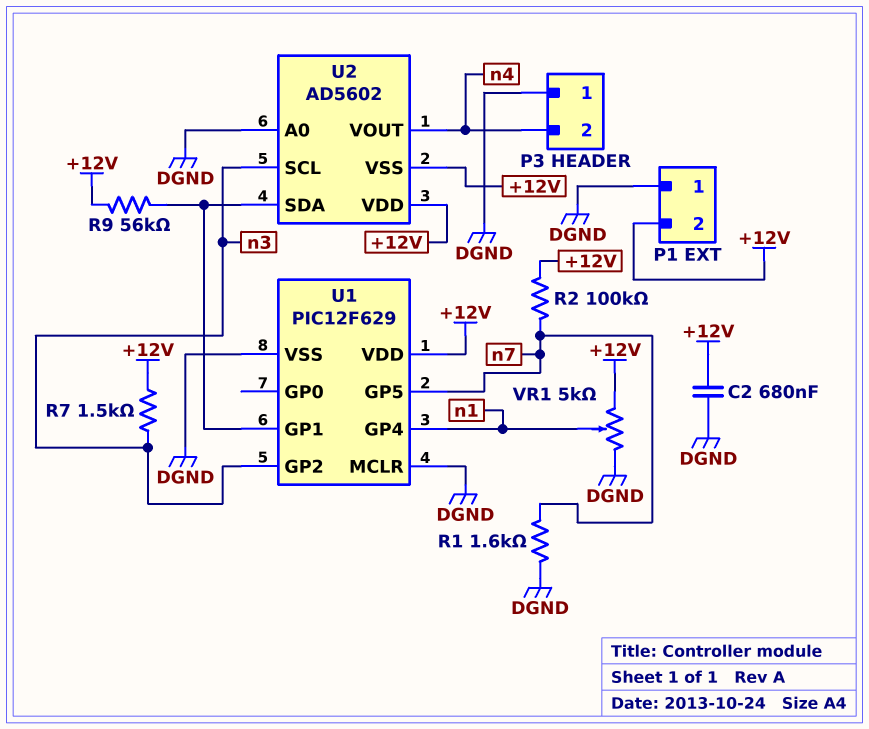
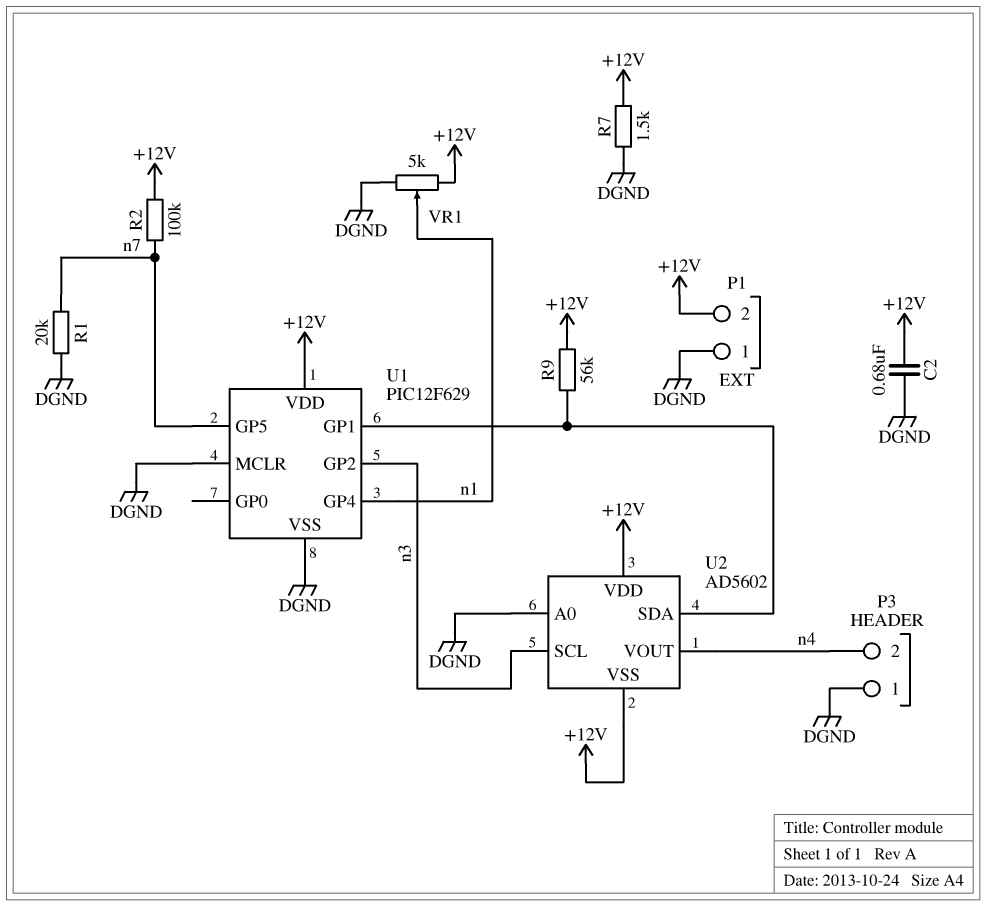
R1: 1.6k (DGND, n7) -> 20k (DGND, n7)
R7: 1.5k (+12V, n3) -> 1.5k (+12V, DGND)

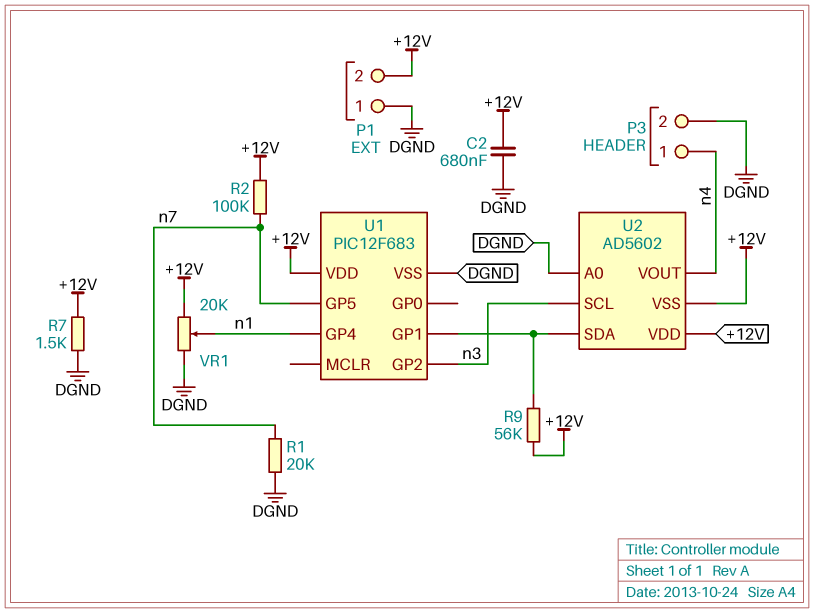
P3 pin 1: DGND -> n4
P3 pin 2: n4 -> DGND
U1: PIC12F629 -> PIC12F683
U1 pin MCLR: DGND -> none
VR1: 5k (+12V, DGND, wiper n1) -> 20k (+12V, DGND, wiper n1)

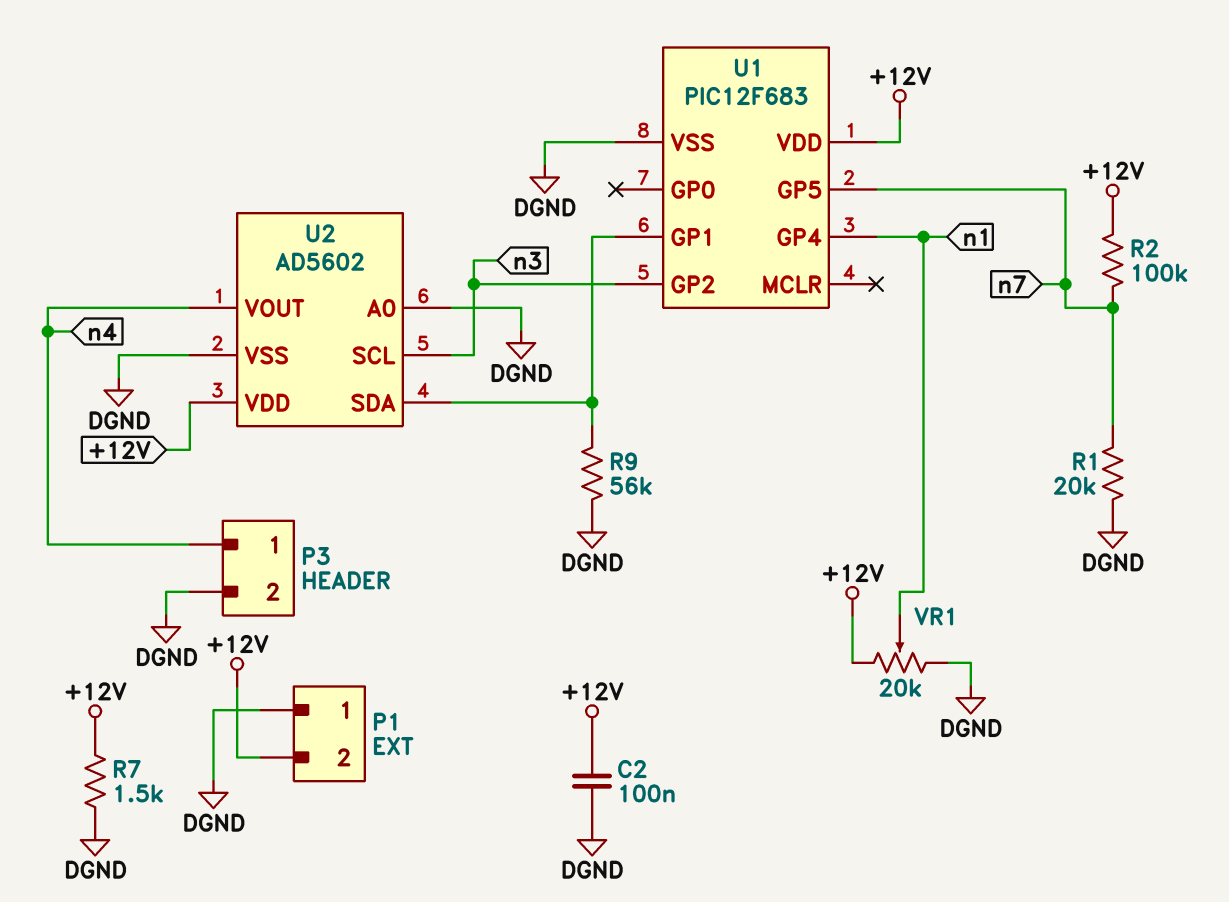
C2: 680nF (+12V, DGND) -> 100nF (+12V, DGND)
R9: 56k (+12V, U1/GP1) -> 56k (DGND, U1/GP1)
U2 pin VSS: +12V -> DGND

